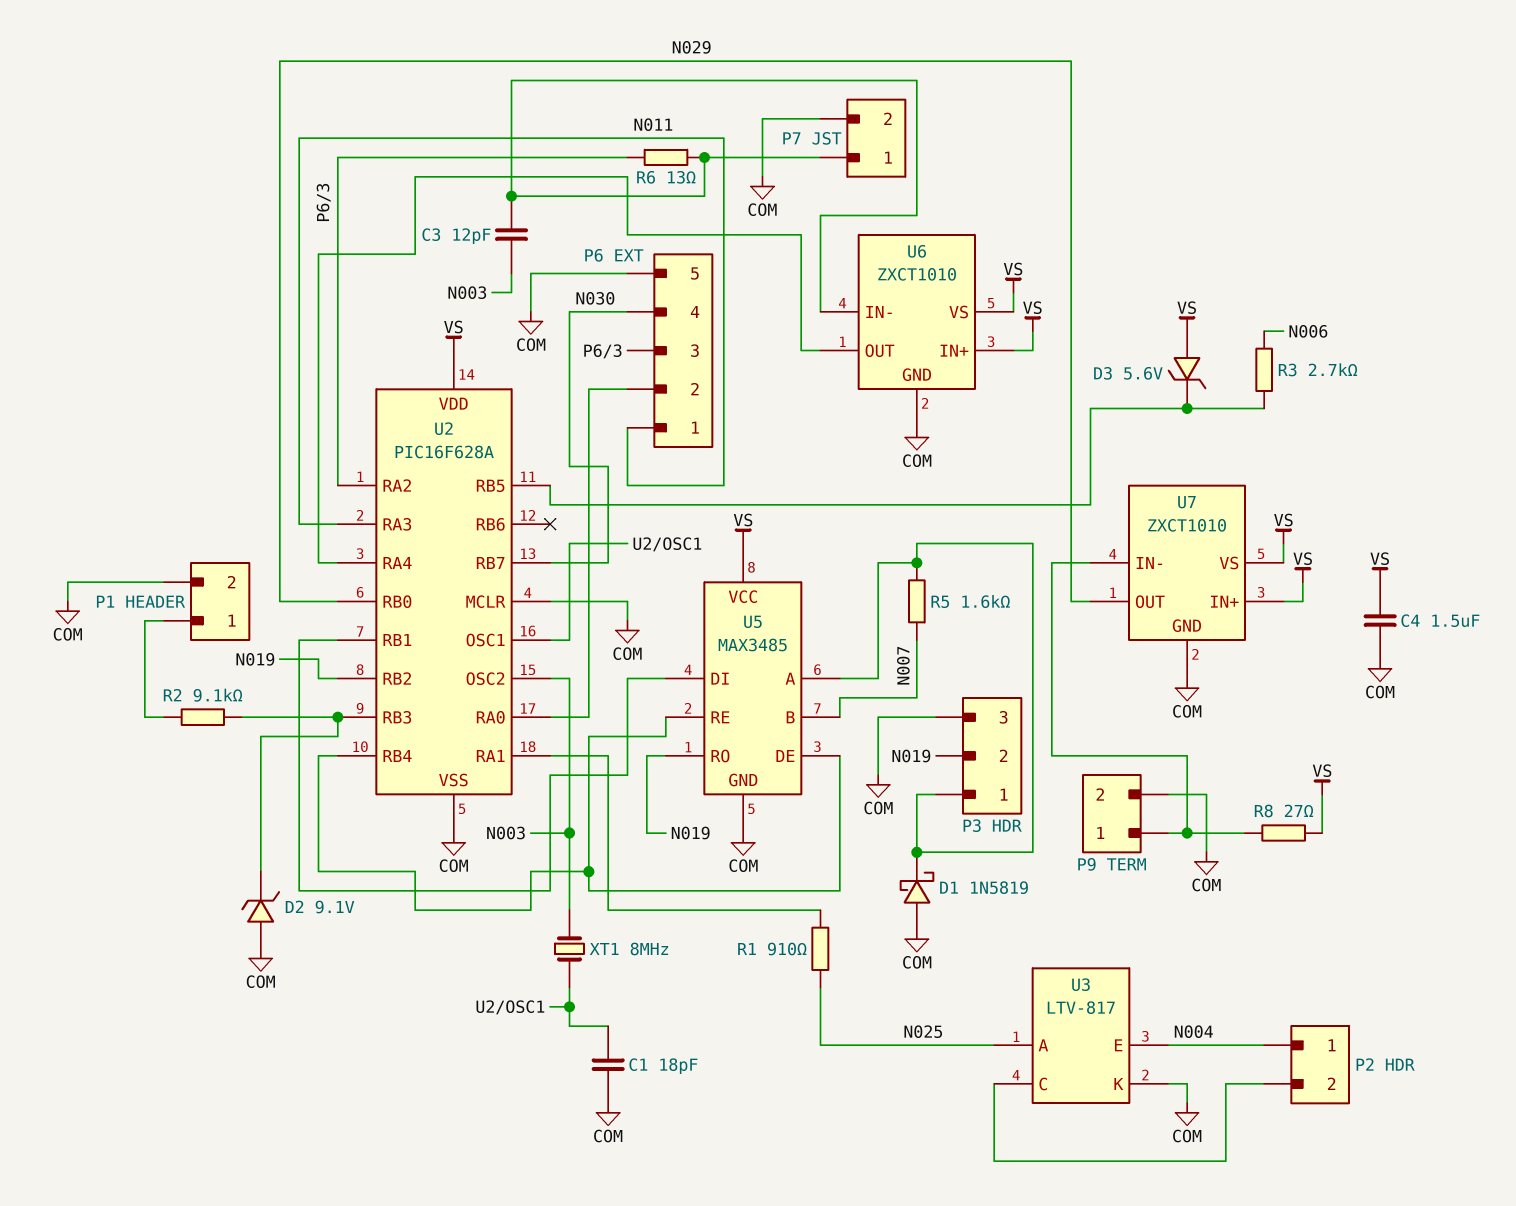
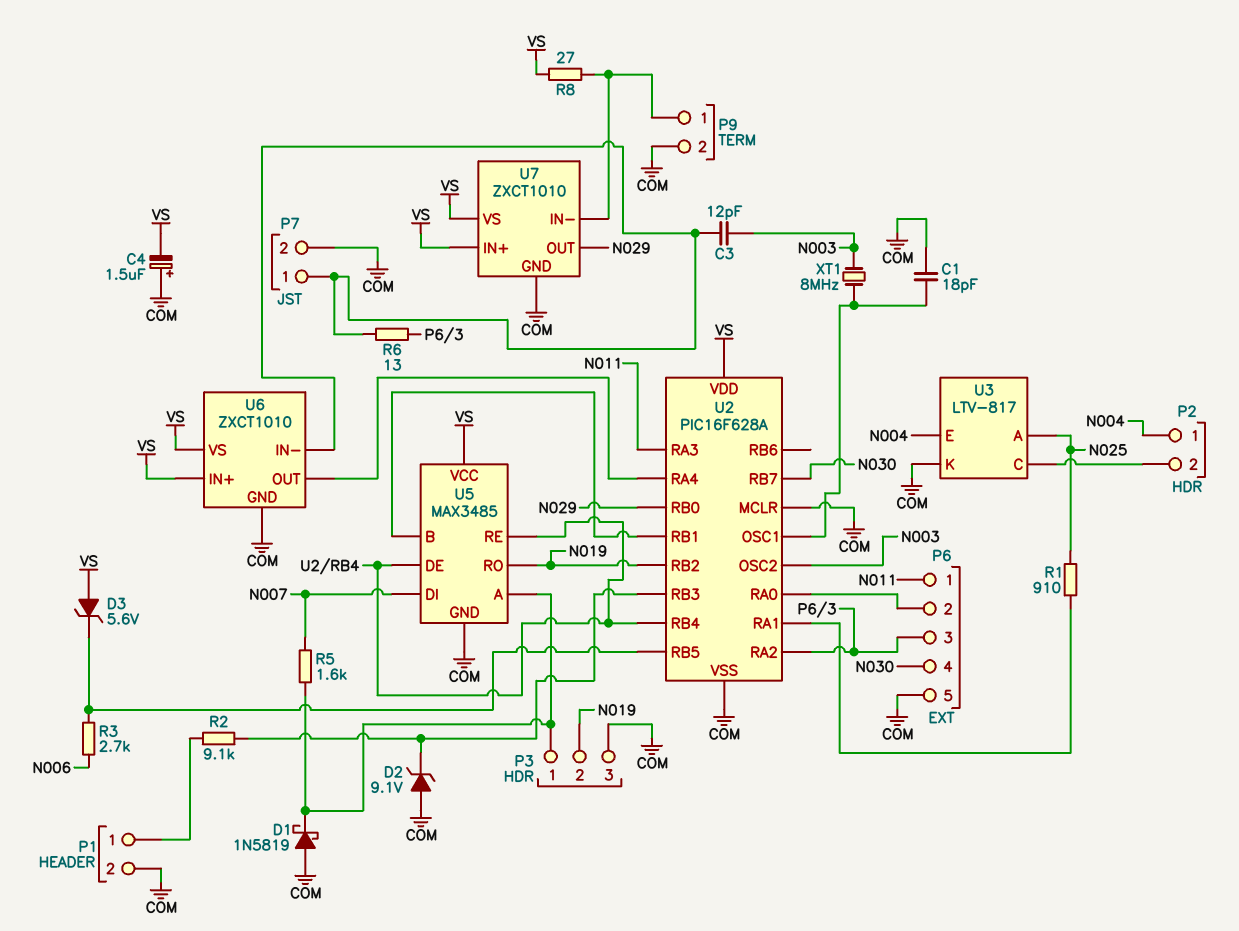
C4: 1.5uF (COM, VS) -> 1.5uF (plus COM, minus VS)
U5 pin B: N007 -> U2/RB1
U5 pin DI: U2/RB1 -> N007

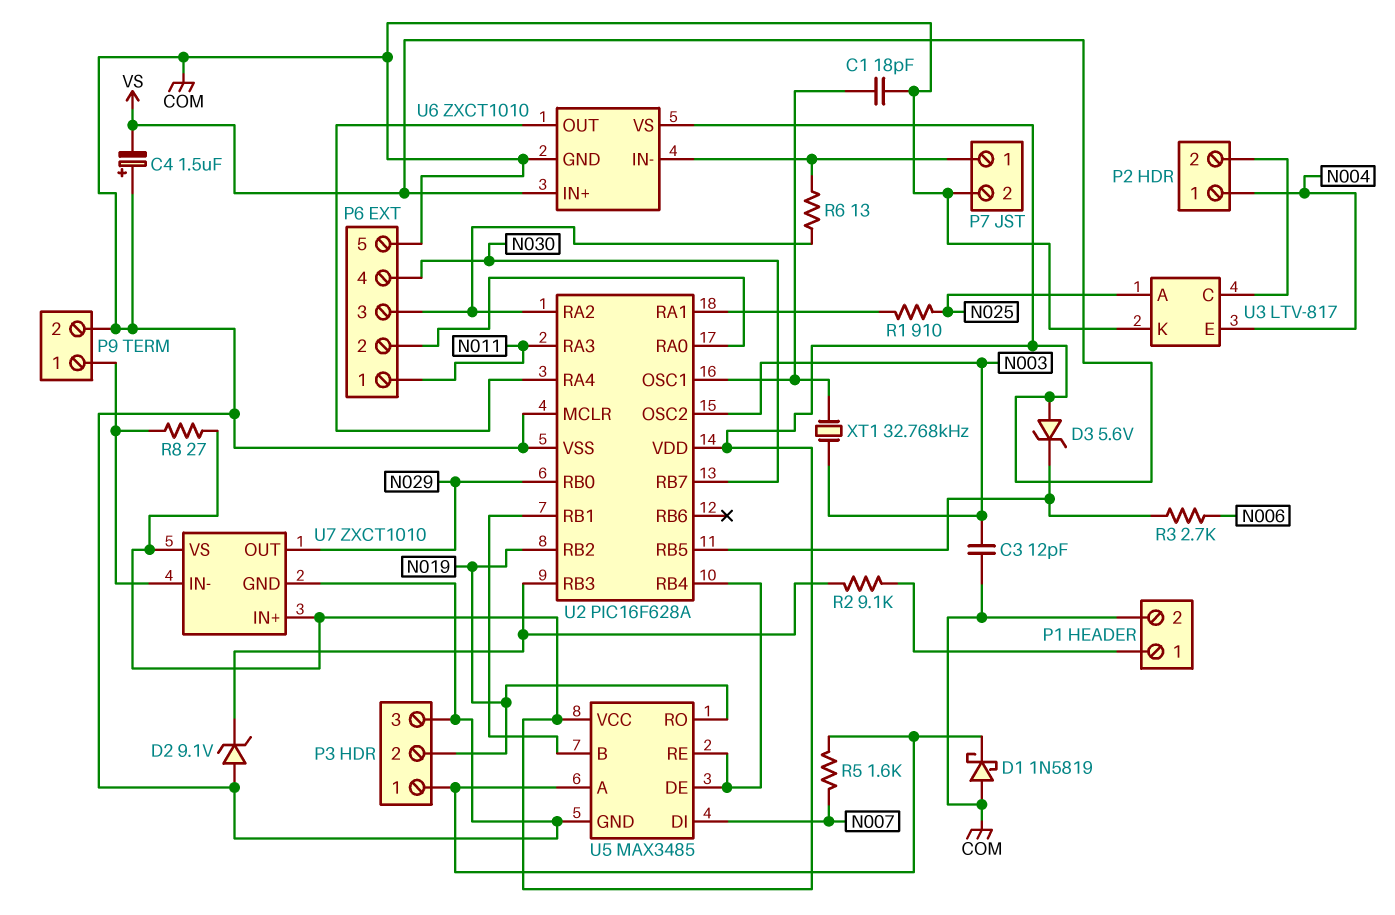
C3: 12pF (N003, P7/1) -> 12pF (COM, N003)
XT1: 8MHz (N003, U2/OSC1) -> 32.768kHz (N003, U2/OSC1)

